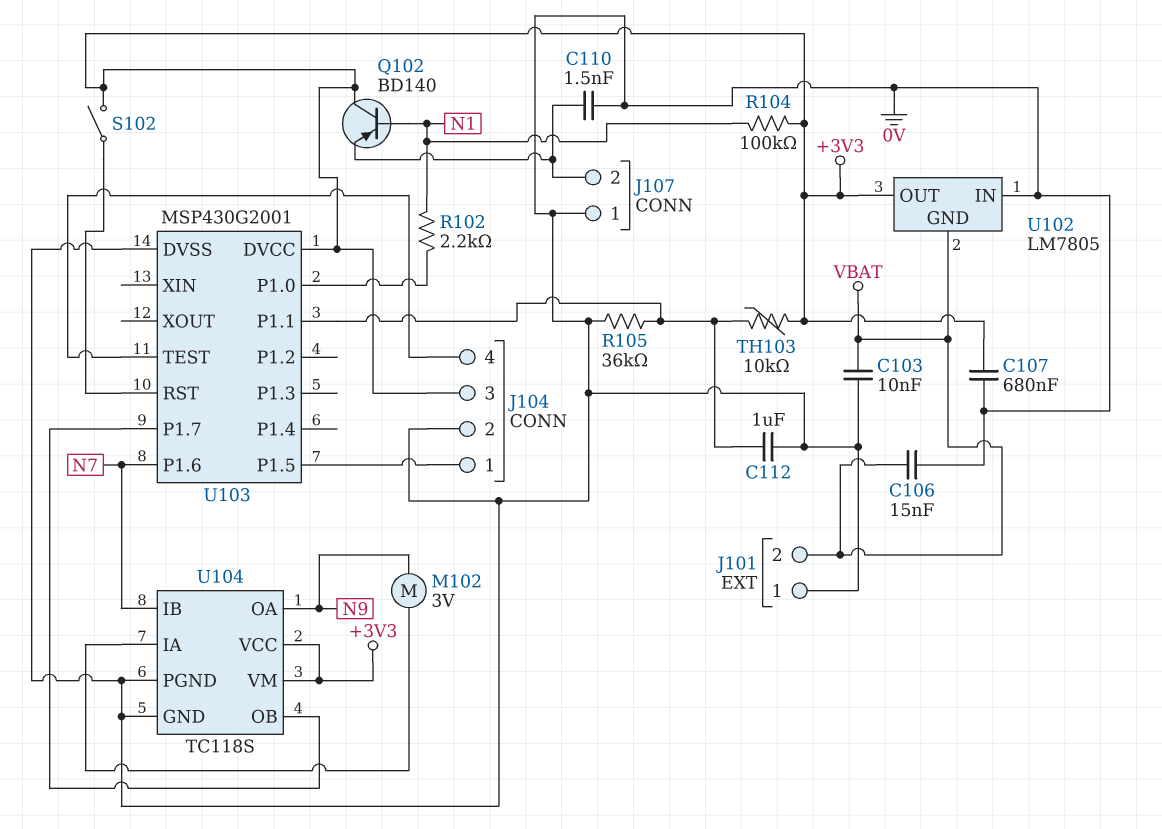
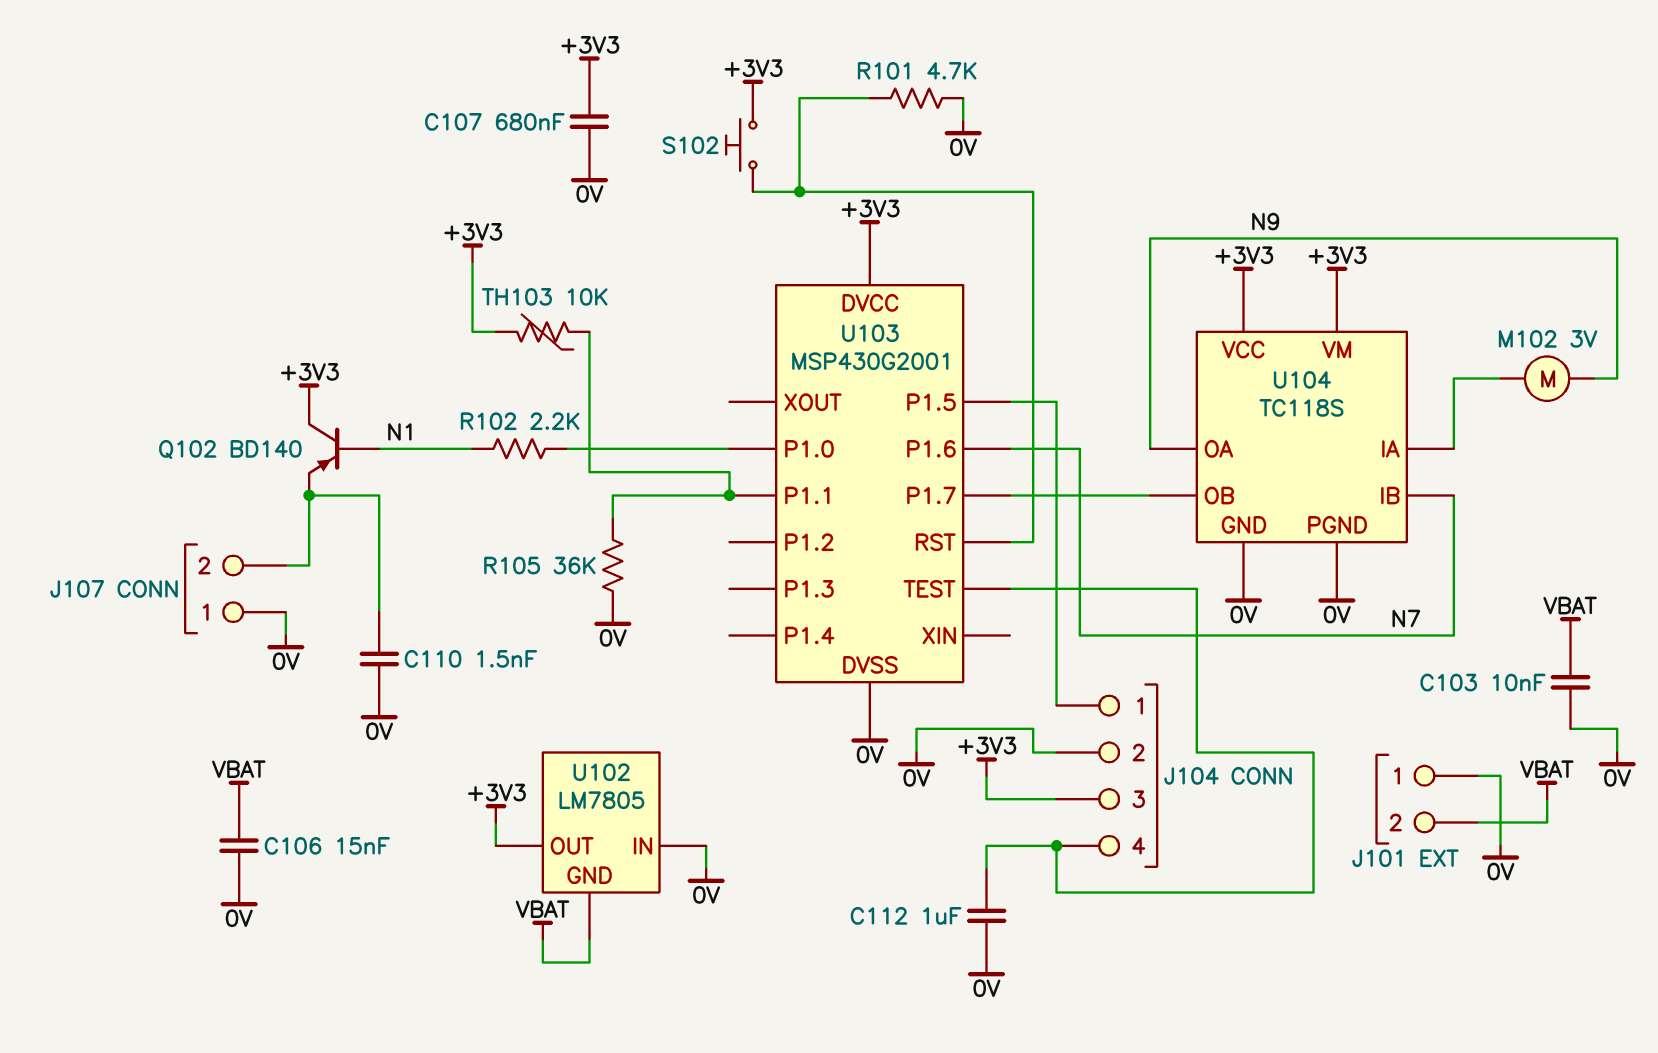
C112: 1uF (0V, U103/P1.1) -> 1uF (0V, J104/4)
R101: none -> 4.7k (0V, U103/RST)
R104: 100k (+3V3, N1) -> none
S102: switch (+3V3, U103/RST) -> button (+3V3, U103/RST)

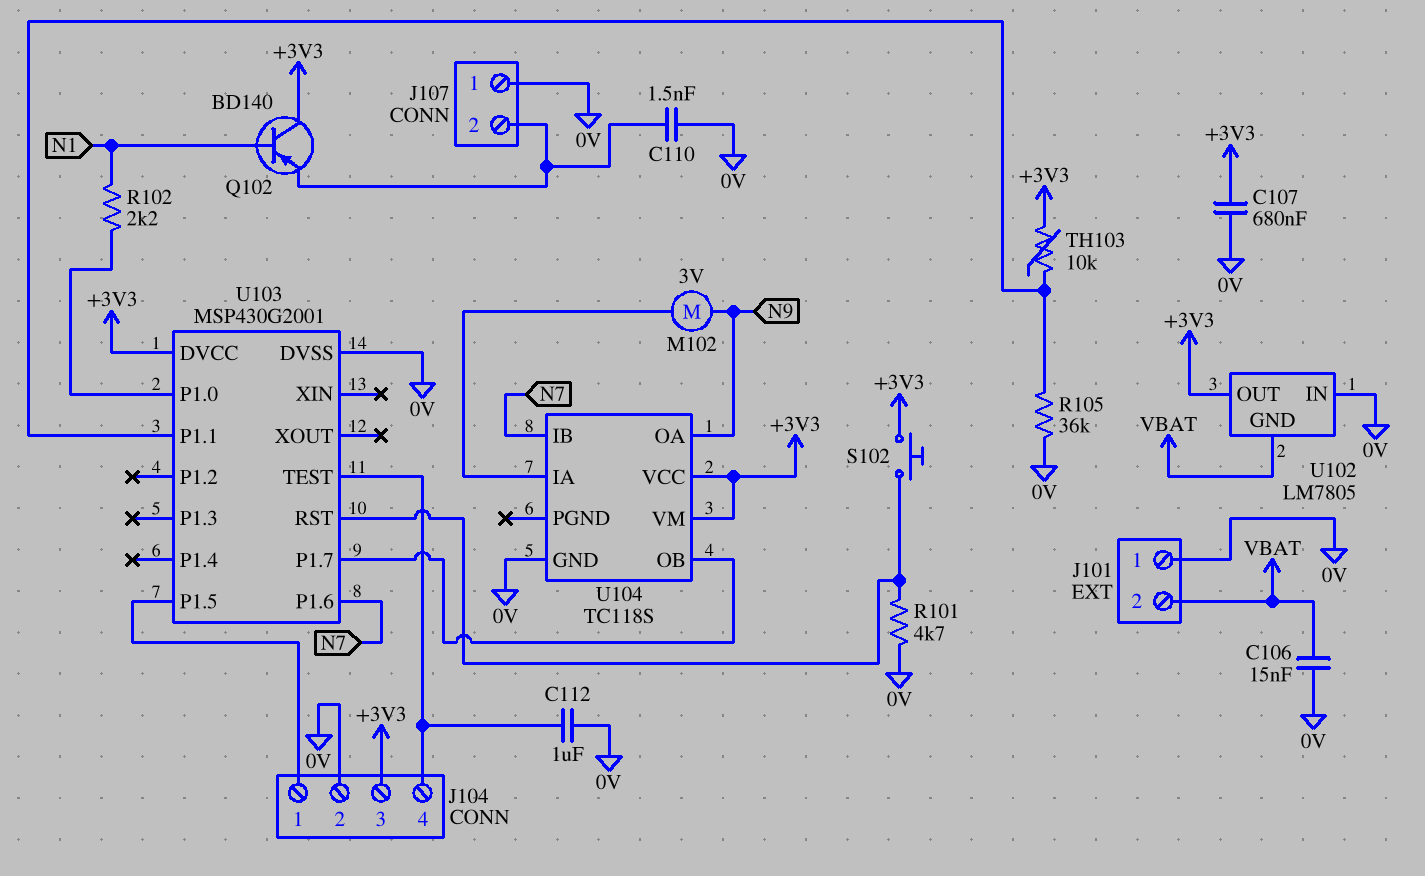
C103: 10nF (0V, VBAT) -> none
U104 pin PGND: 0V -> none

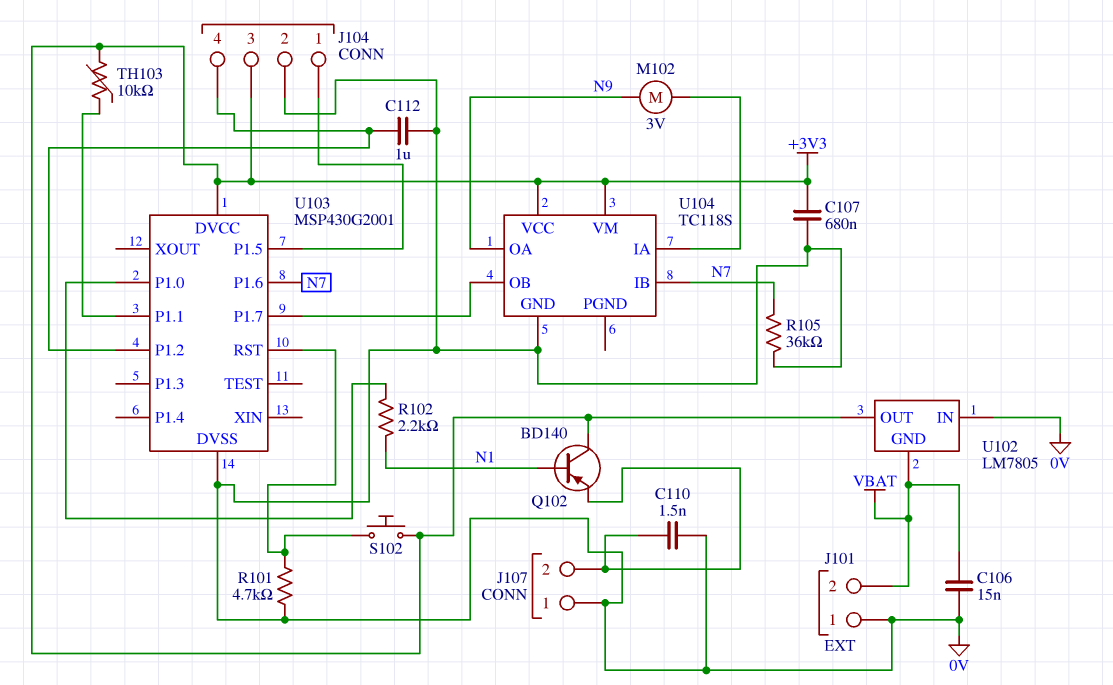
R105: 36k (0V, U103/P1.1) -> 36k (0V, N7)
U103 pin P1.2: none -> J104/4
U103 pin TEST: J104/4 -> none

